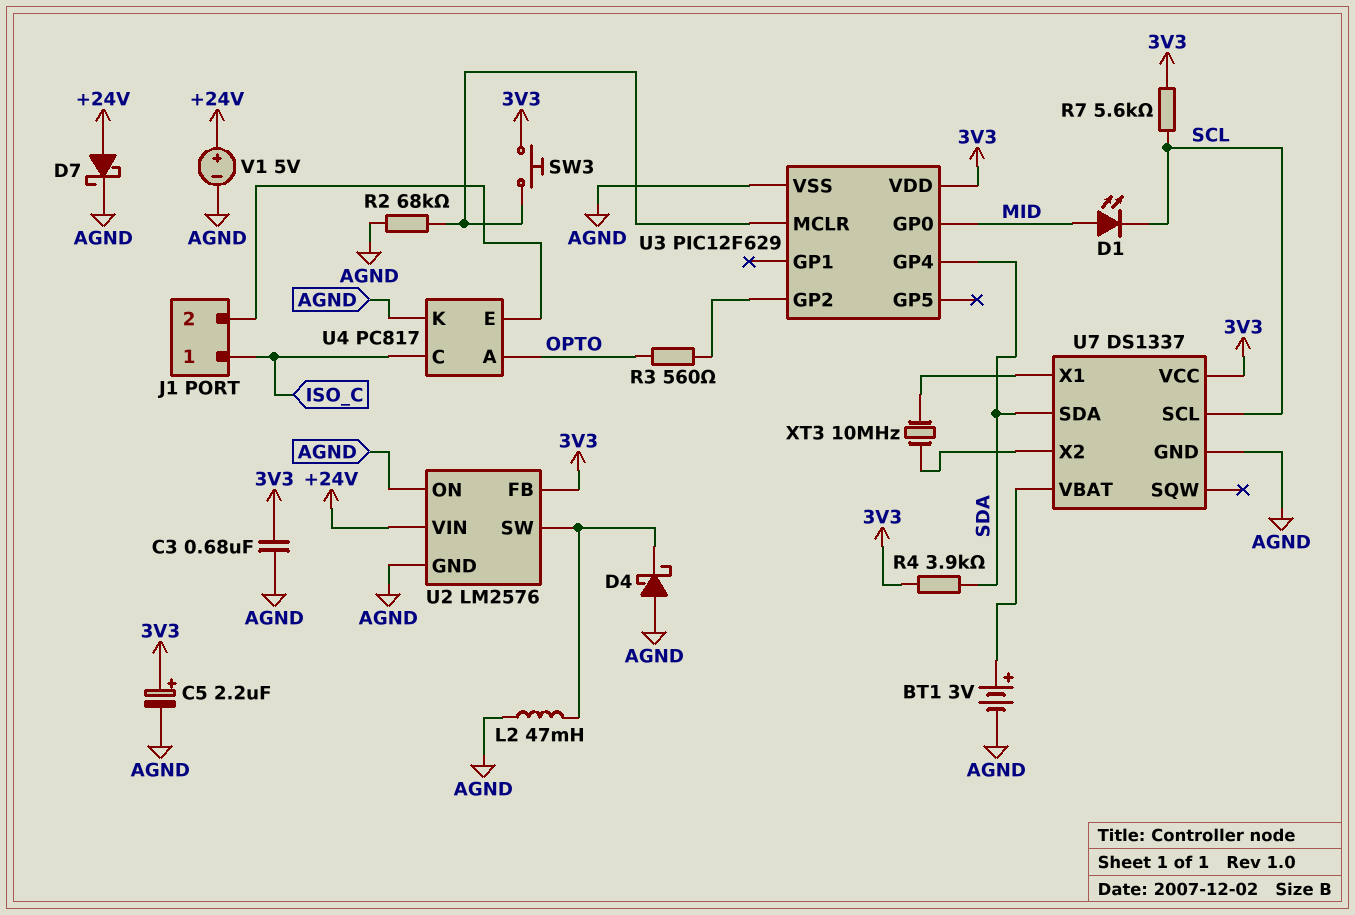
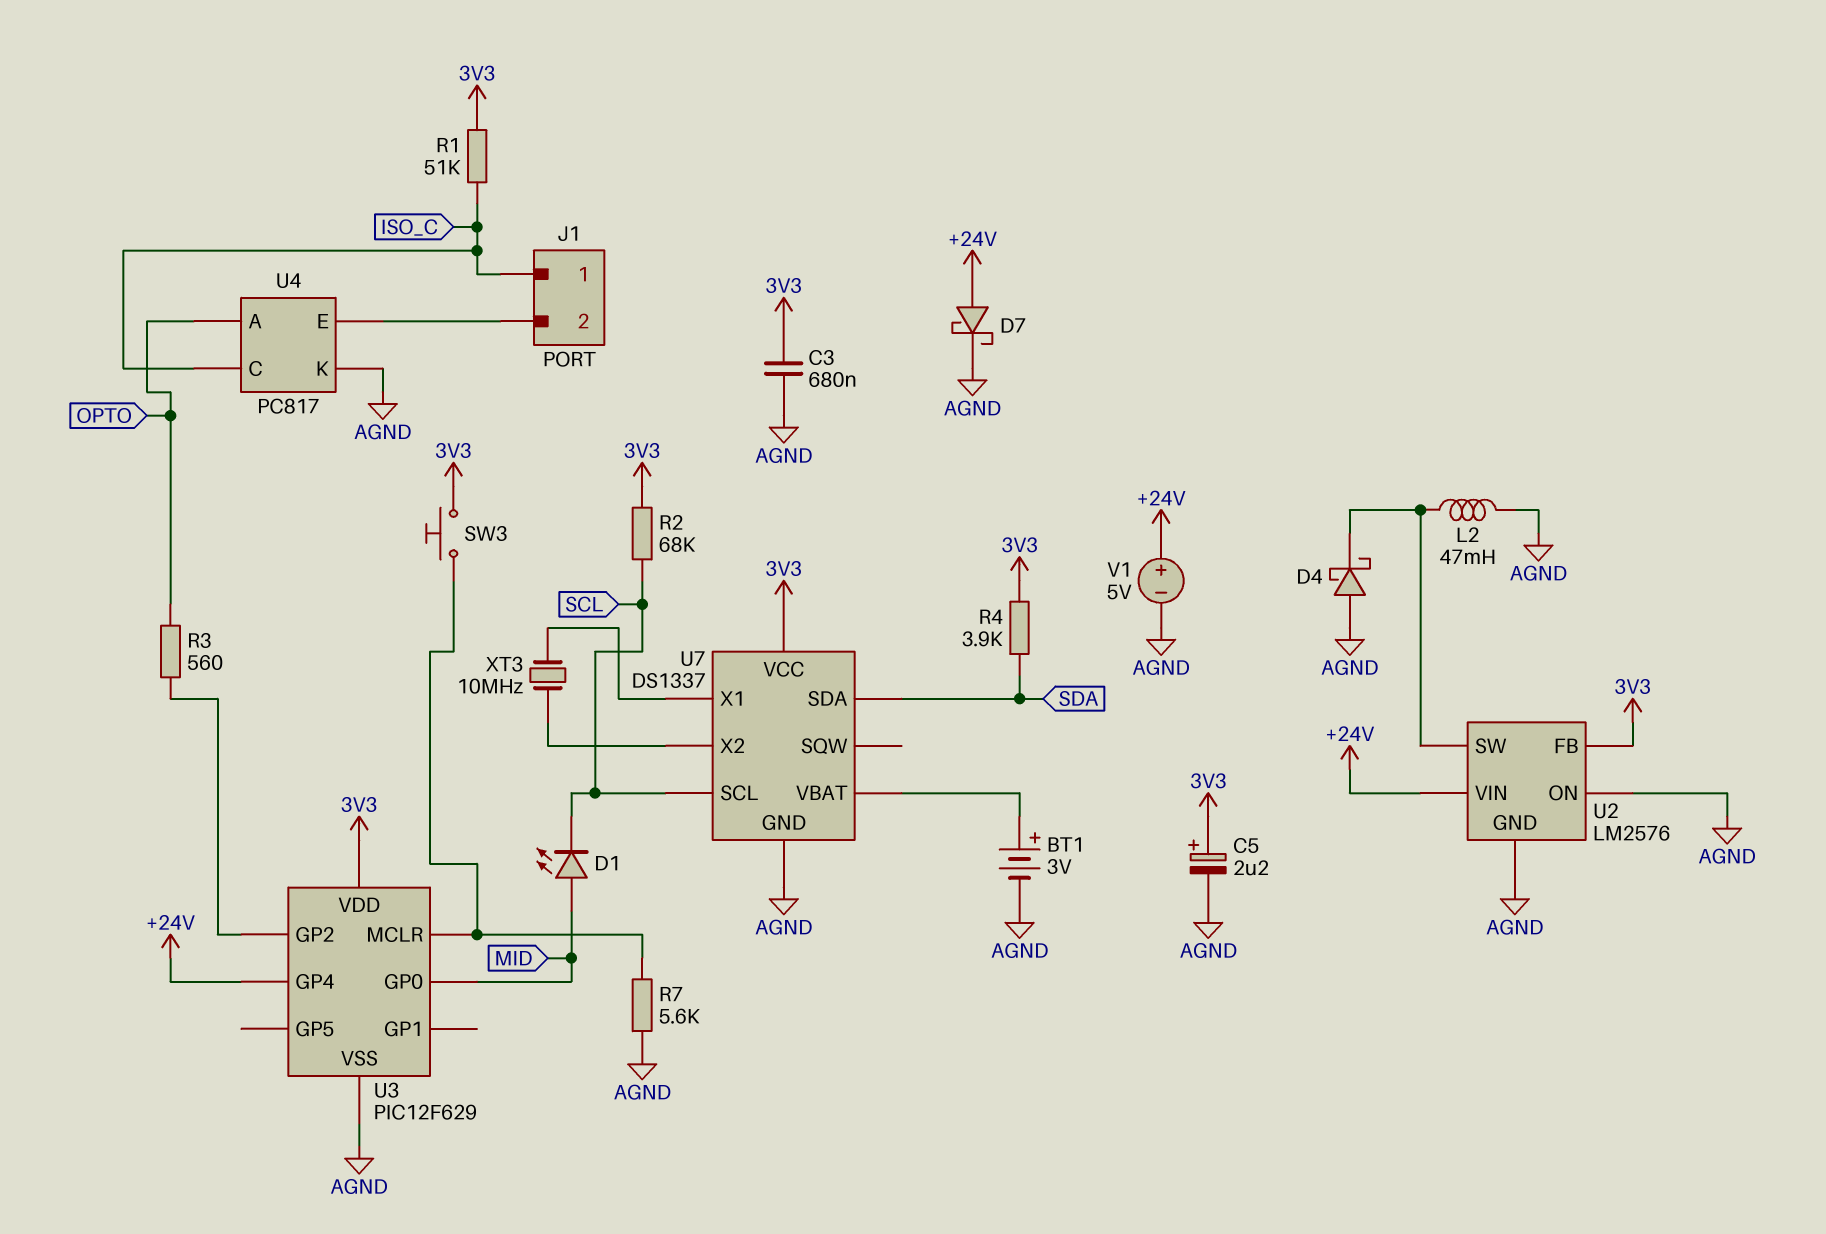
R1: none -> 51k (3V3, ISO_C)
R2: 68k (AGND, U3/MCLR) -> 68k (3V3, SCL)
R7: 5.6k (3V3, SCL) -> 5.6k (AGND, U3/MCLR)
U3 pin GP4: SDA -> +24V

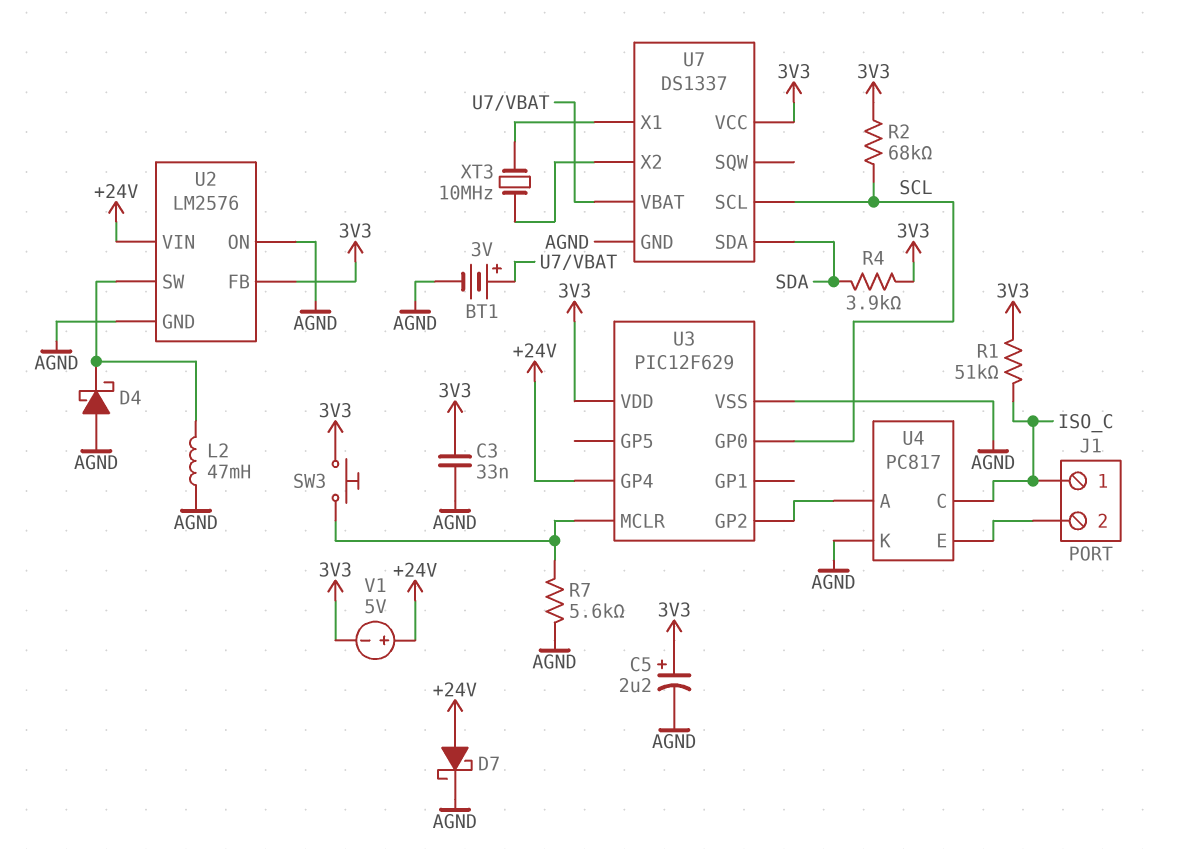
C3: 680nF (3V3, AGND) -> 33nF (3V3, AGND)
D1: LED (A MID, K SCL) -> none
R3: 560 (OPTO, U3/GP2) -> none
U3 pin GP0: MID -> SCL
U4 pin A: OPTO -> U3/GP2
V1: 5V (plus +24V, minus AGND) -> 5V (plus +24V, minus 3V3)

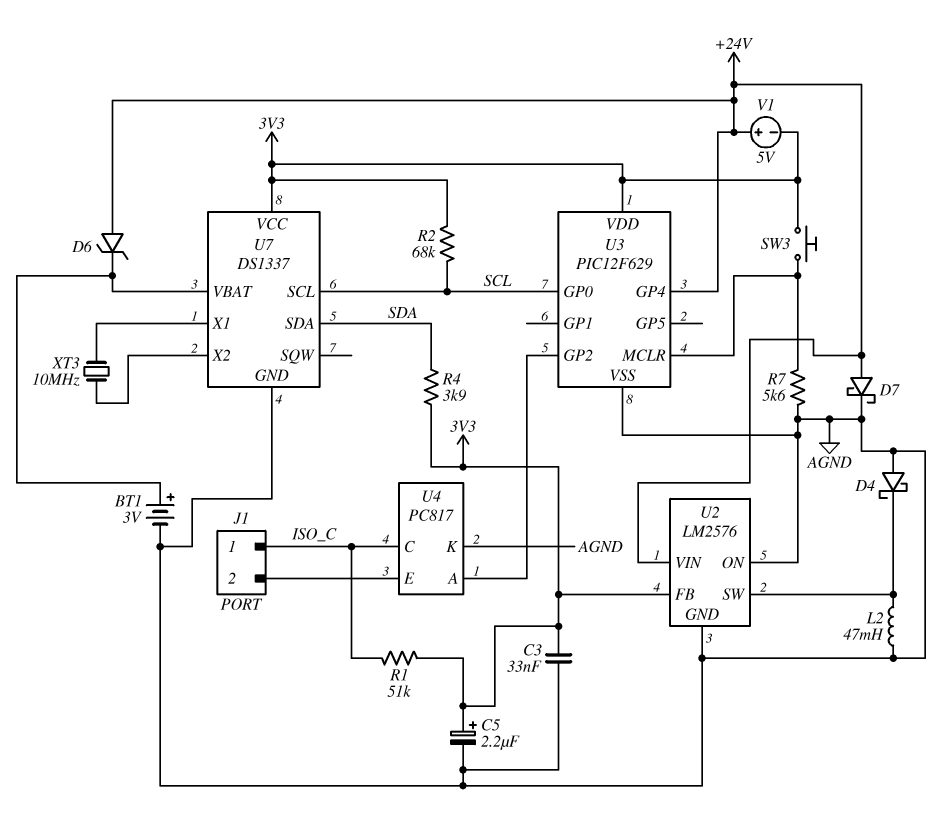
D6: none -> zener (A +24V, K U7/VBAT)

